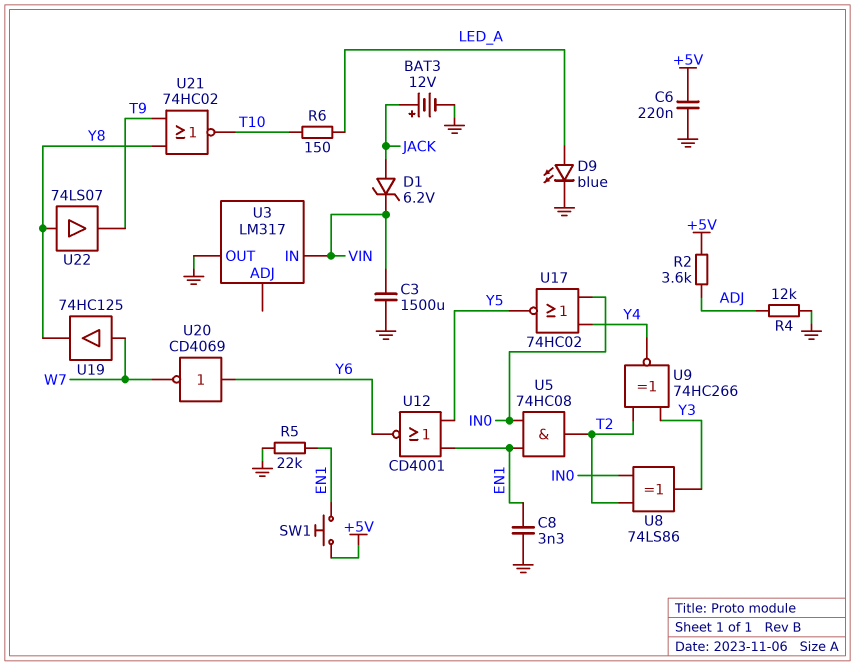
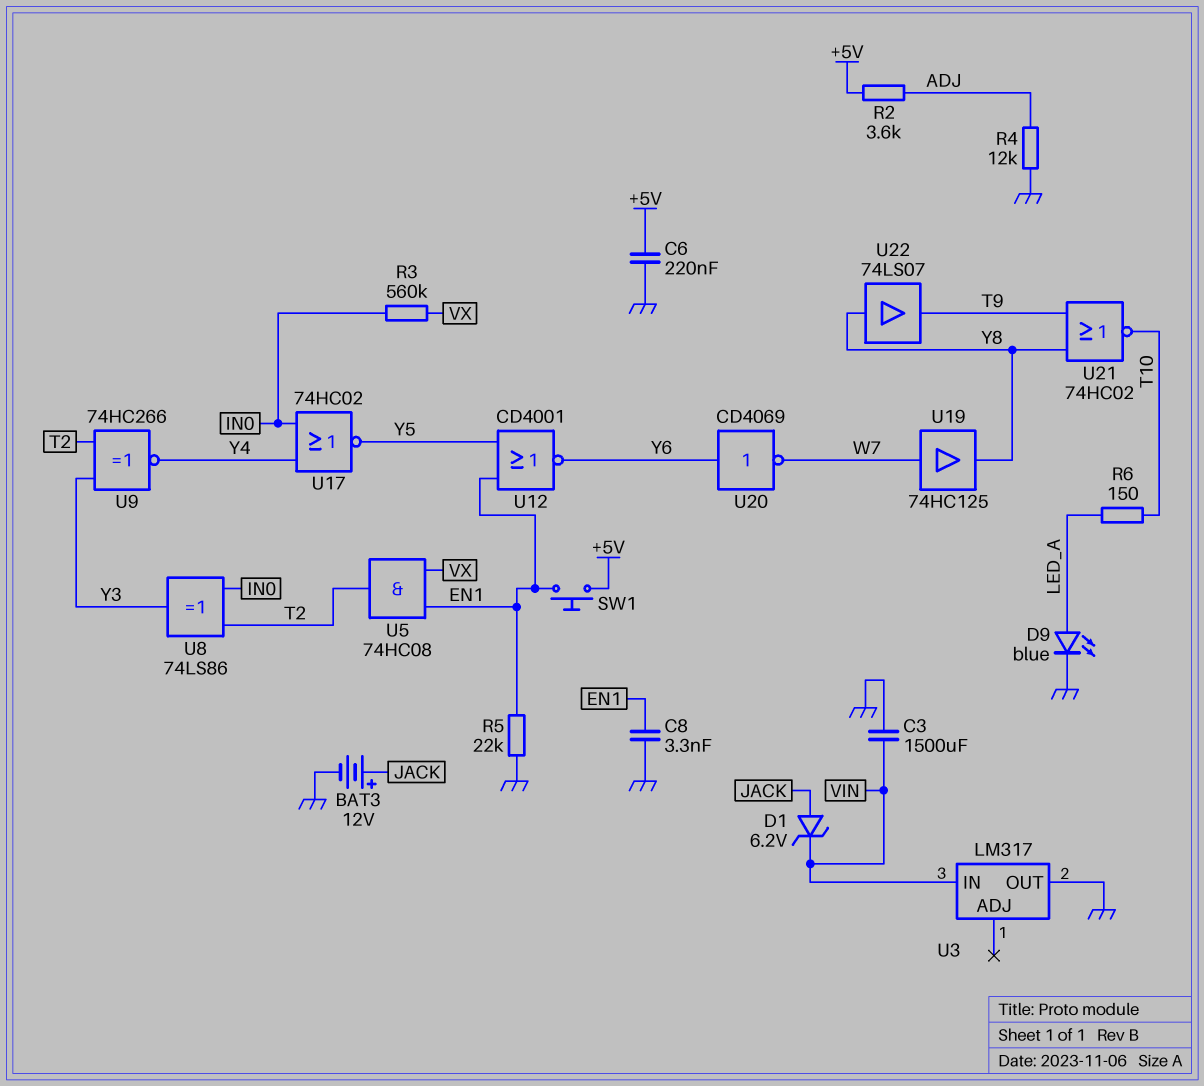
R3: none -> 560k (IN0, VX)
U5: AND 74HC08 (in EN1, in IN0, out T2) -> AND 74HC08 (in EN1, in VX, out T2)

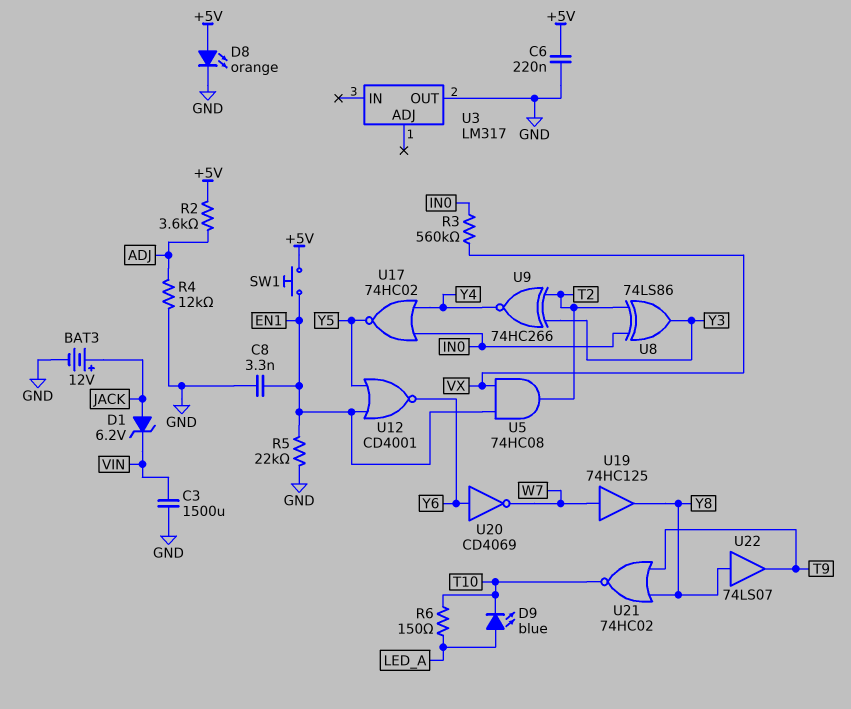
D8: none -> LED orange (A +5V, K GND)
D9: LED blue (A LED_A, K GND) -> LED blue (A LED_A, K T10)
U3 pin IN: VIN -> none

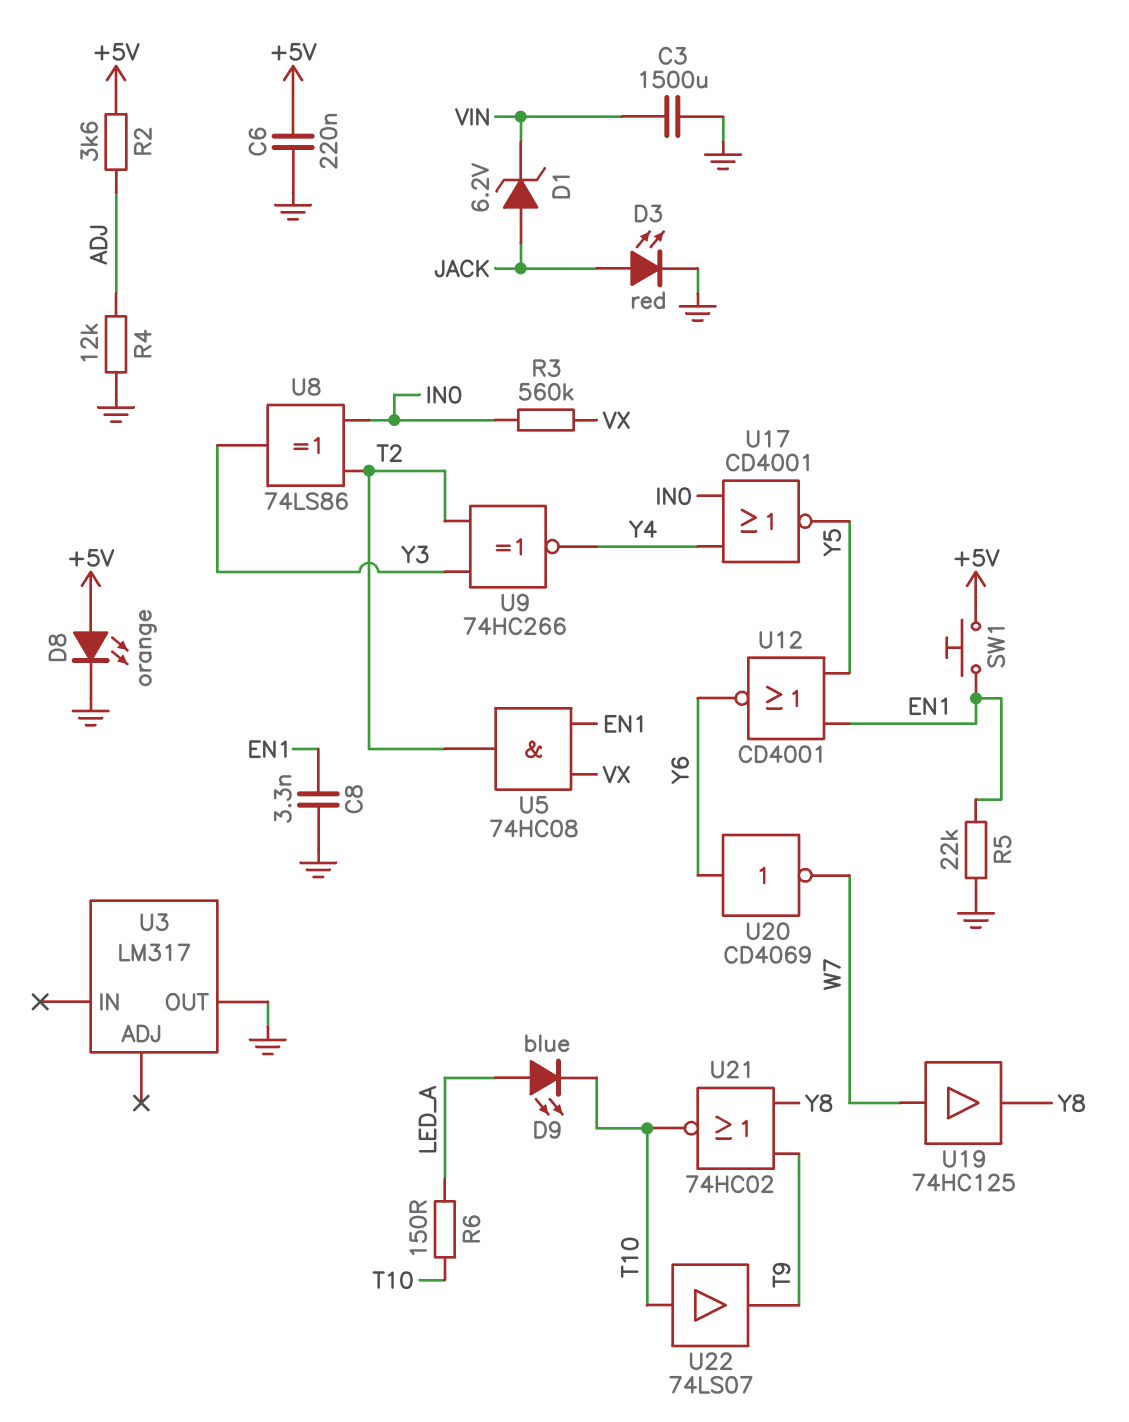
BAT3: 12V (plus JACK, minus GND) -> none
D3: none -> LED red (A JACK, K GND)
U17: NOR 74HC02 (in IN0, in Y4, out Y5) -> NOR CD4001 (in IN0, in Y4, out Y5)
U22: buffer 74LS07 (in Y8, out T9) -> buffer 74LS07 (in T10, out T9)

